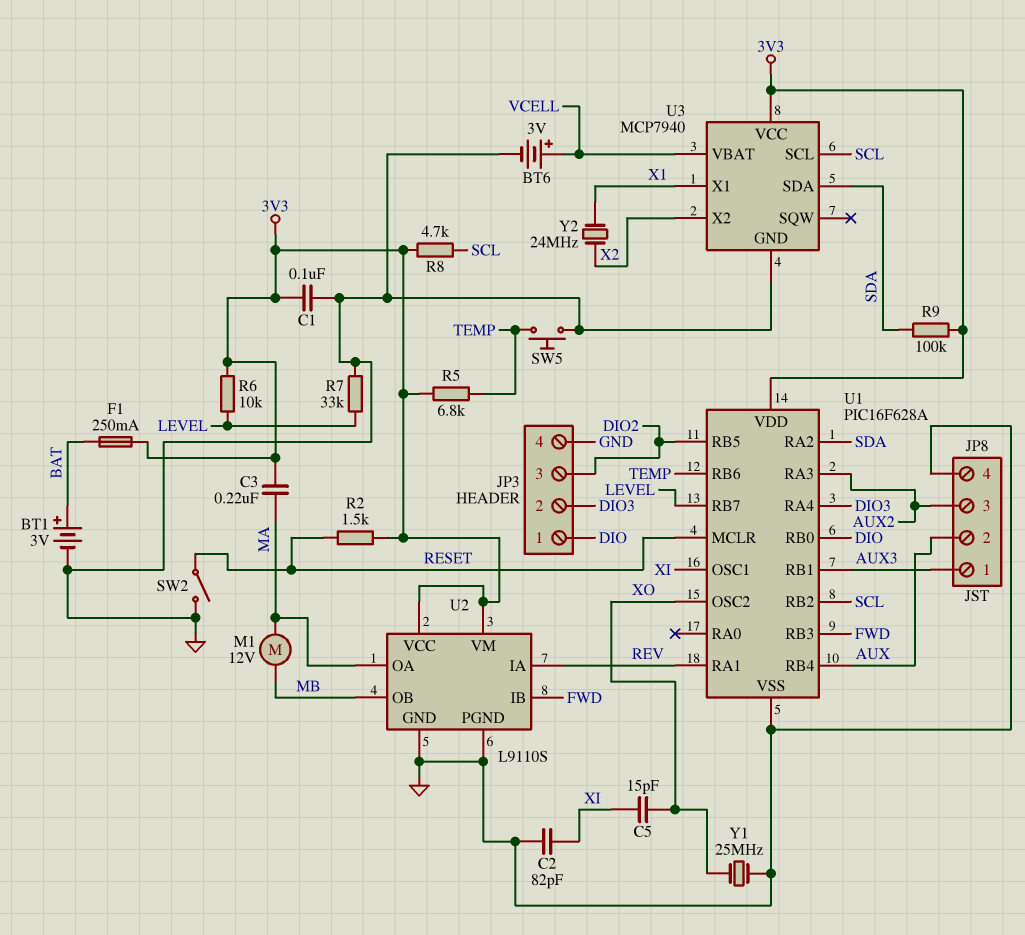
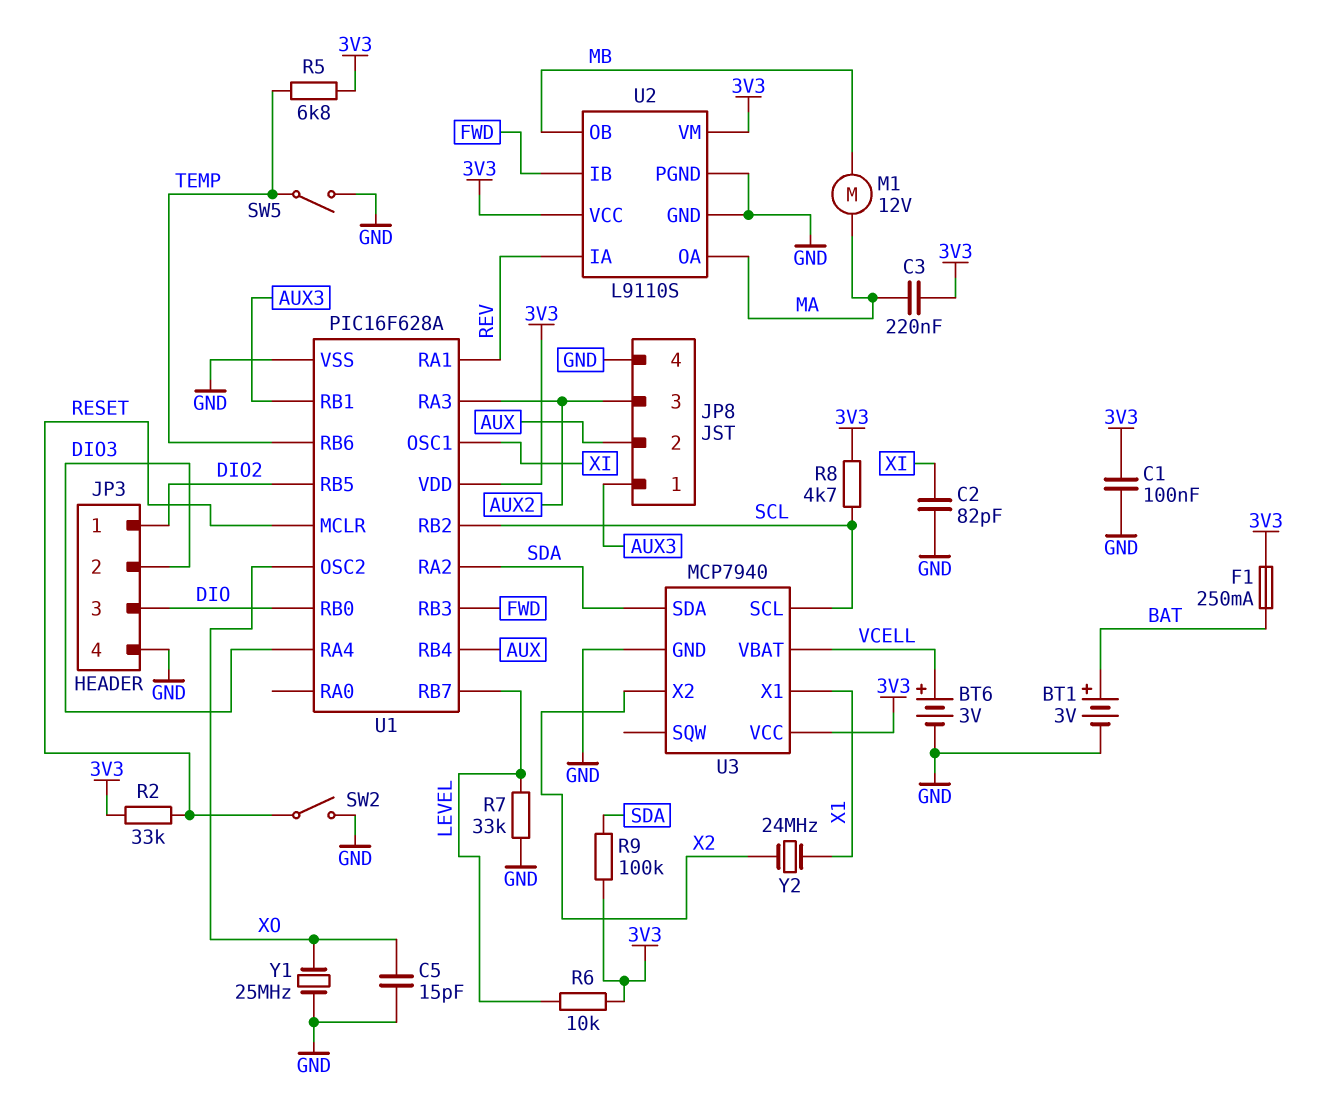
C5: 15pF (XI, XO) -> 15pF (GND, XO)
JP3 pin 1: DIO -> DIO2
JP3 pin 3: DIO2 -> DIO
R2: 1.5k (3V3, RESET) -> 33k (3V3, RESET)
SW5: button (GND, TEMP) -> switch (GND, TEMP)

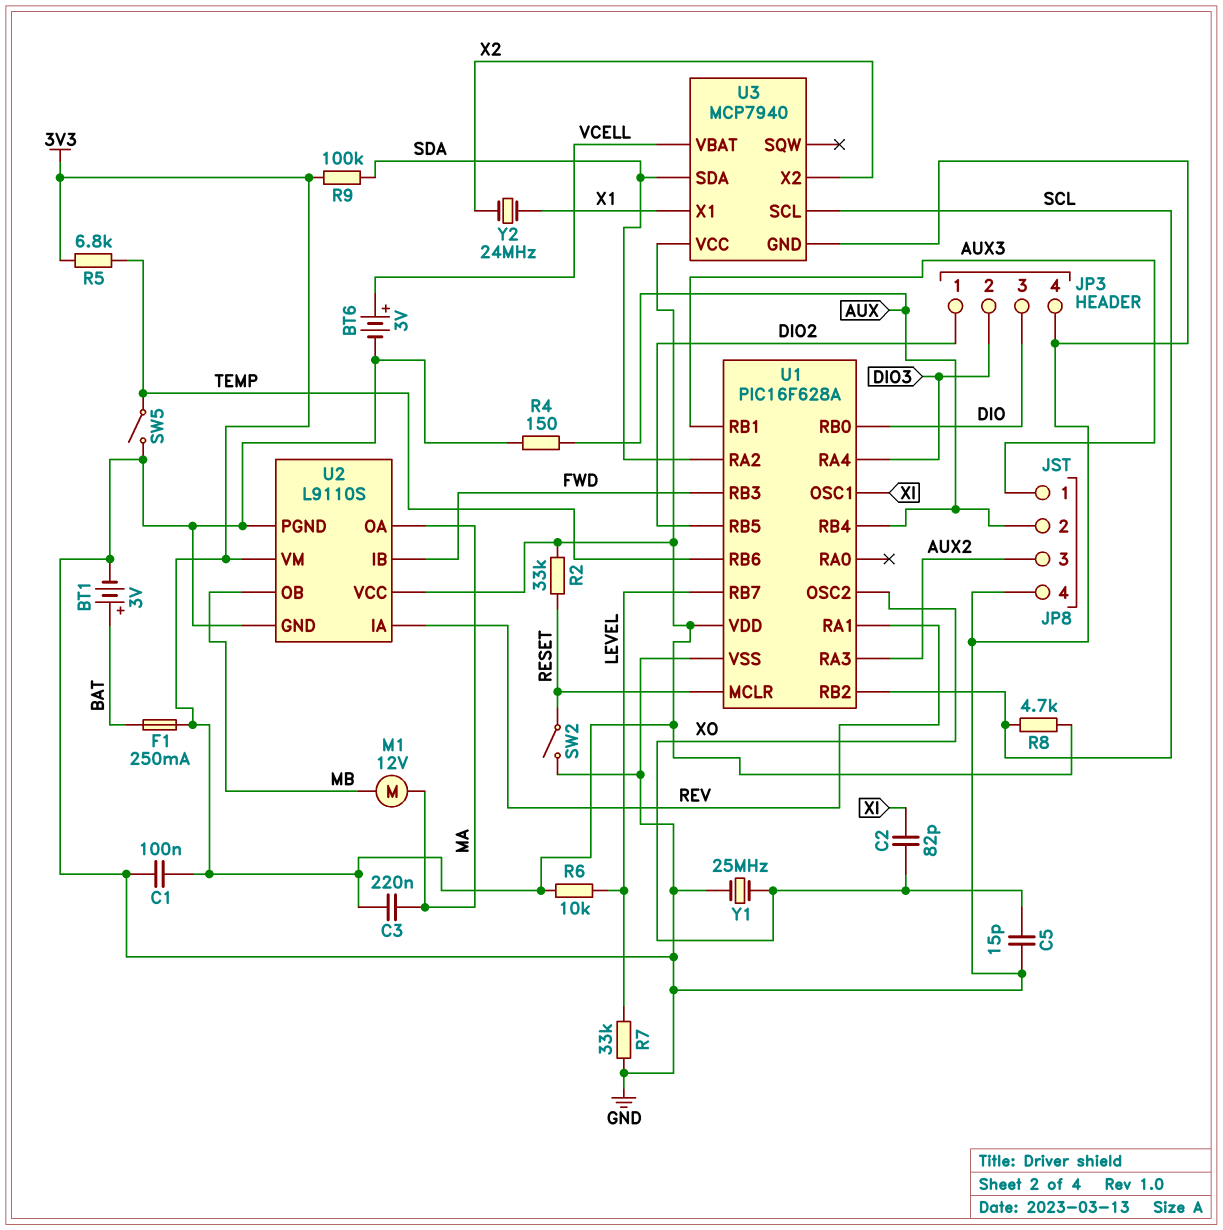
C2: 82pF (GND, XI) -> 82pF (XI, XO)
R4: none -> 150 (AUX, GND)

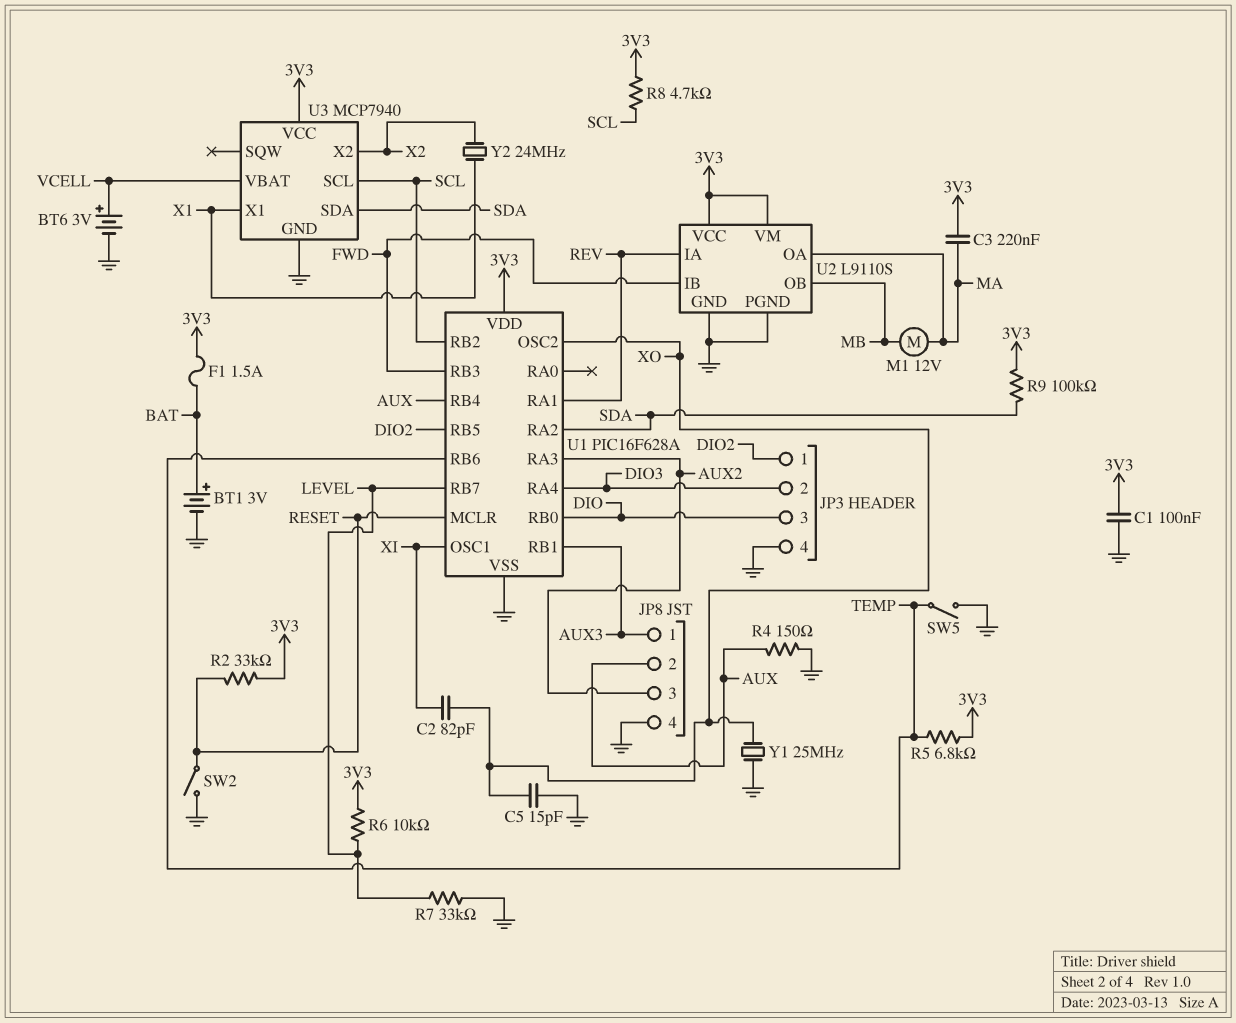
F1: 250mA (3V3, BAT) -> 1.5A (3V3, BAT)

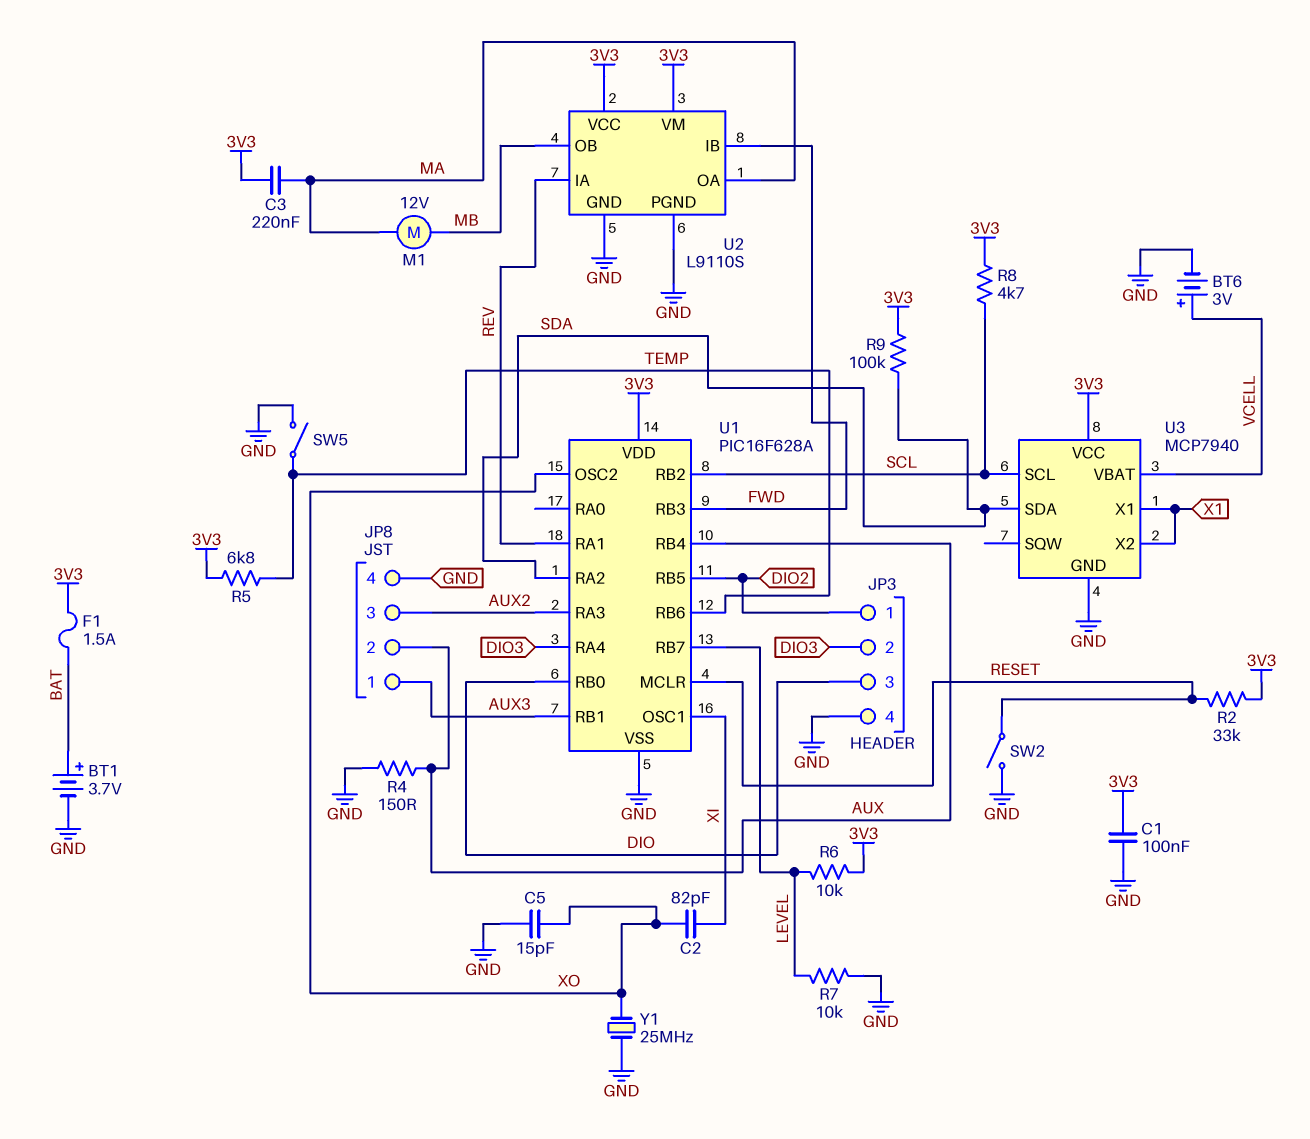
BT1: 3V (plus BAT, minus GND) -> 3.7V (plus BAT, minus GND)
R7: 33k (GND, LEVEL) -> 10k (GND, LEVEL)
U3 pin X2: X2 -> X1
Y2: 24MHz (X1, X2) -> none

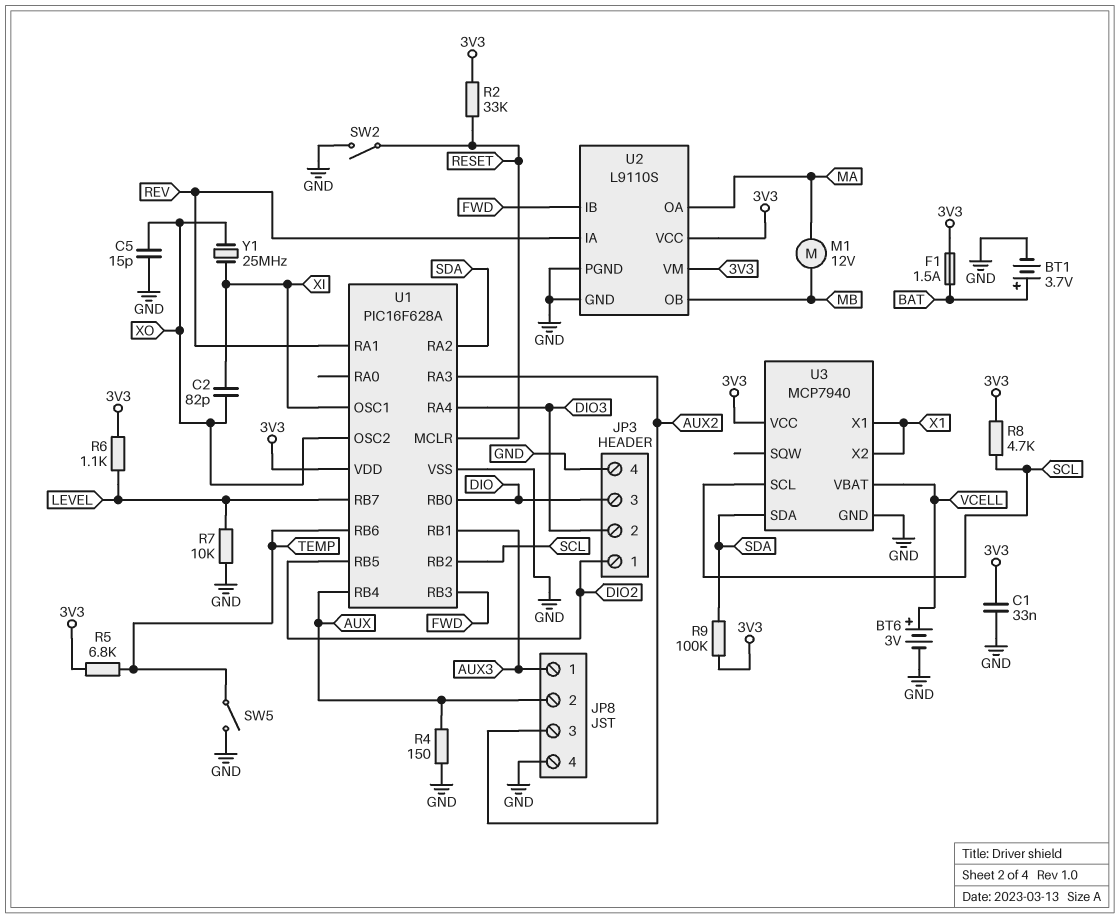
C1: 100nF (3V3, GND) -> 33nF (3V3, GND)
C3: 220nF (3V3, MA) -> none
R6: 10k (3V3, LEVEL) -> 1.1k (3V3, LEVEL)
Y1: 25MHz (GND, XO) -> 25MHz (XI, XO)

